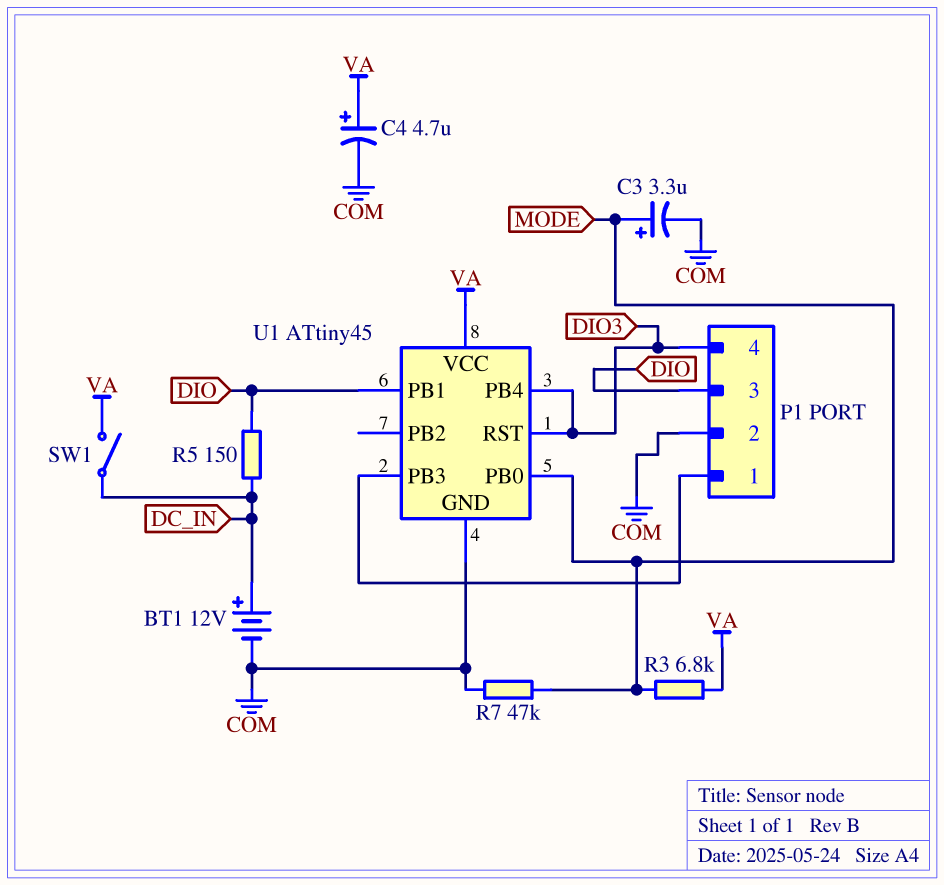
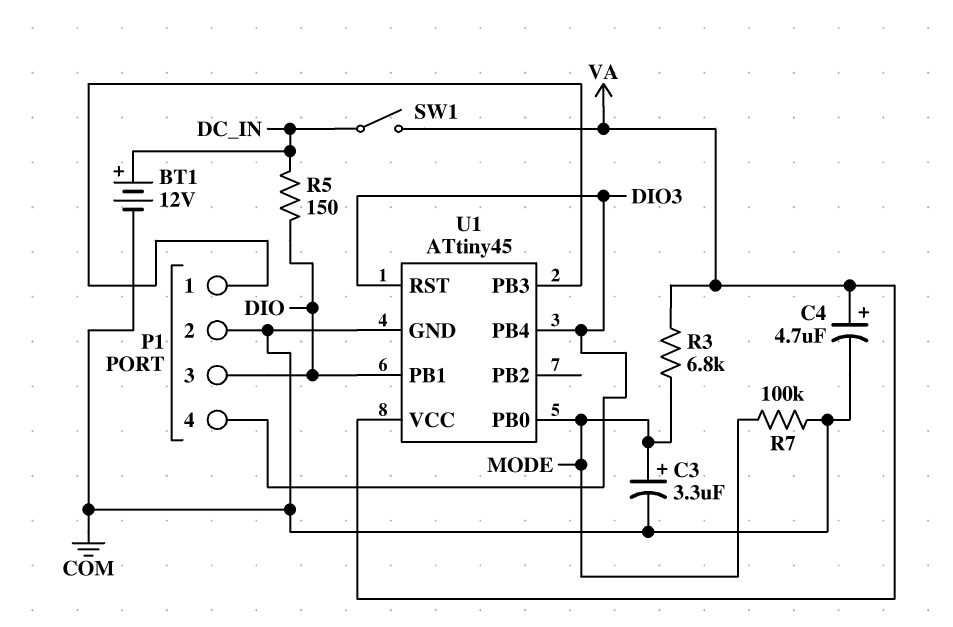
R7: 47k (COM, MODE) -> 100k (COM, MODE)

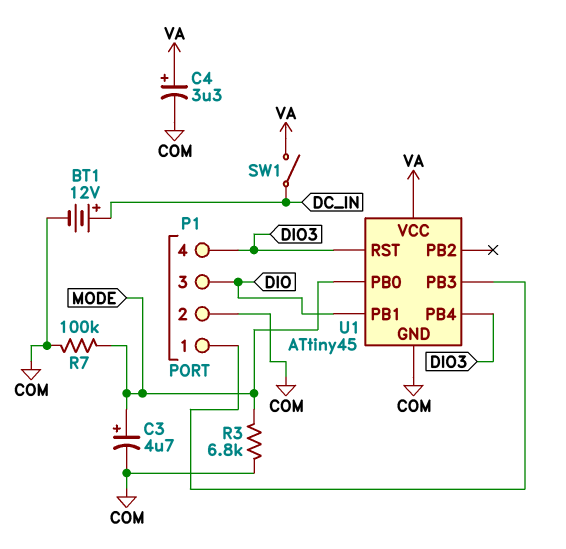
C3: 3.3uF (plus MODE, minus COM) -> 4.7uF (plus MODE, minus COM)
C4: 4.7uF (plus VA, minus COM) -> 3.3uF (plus VA, minus COM)
R3: 6.8k (MODE, VA) -> 6.8k (COM, MODE)
R5: 150 (DC_IN, DIO) -> none

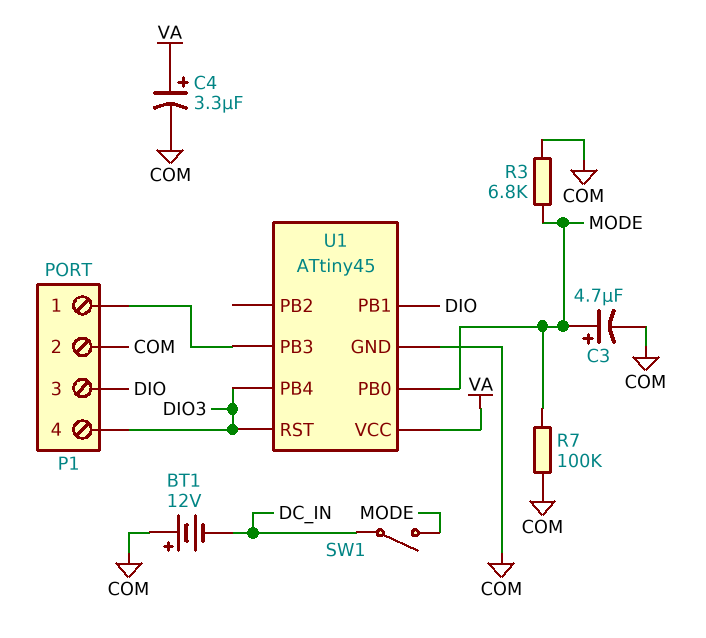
BT1: 12V (plus DC_IN, minus COM) -> 12V (plus COM, minus DC_IN)
SW1: switch (DC_IN, VA) -> switch (DC_IN, MODE)

